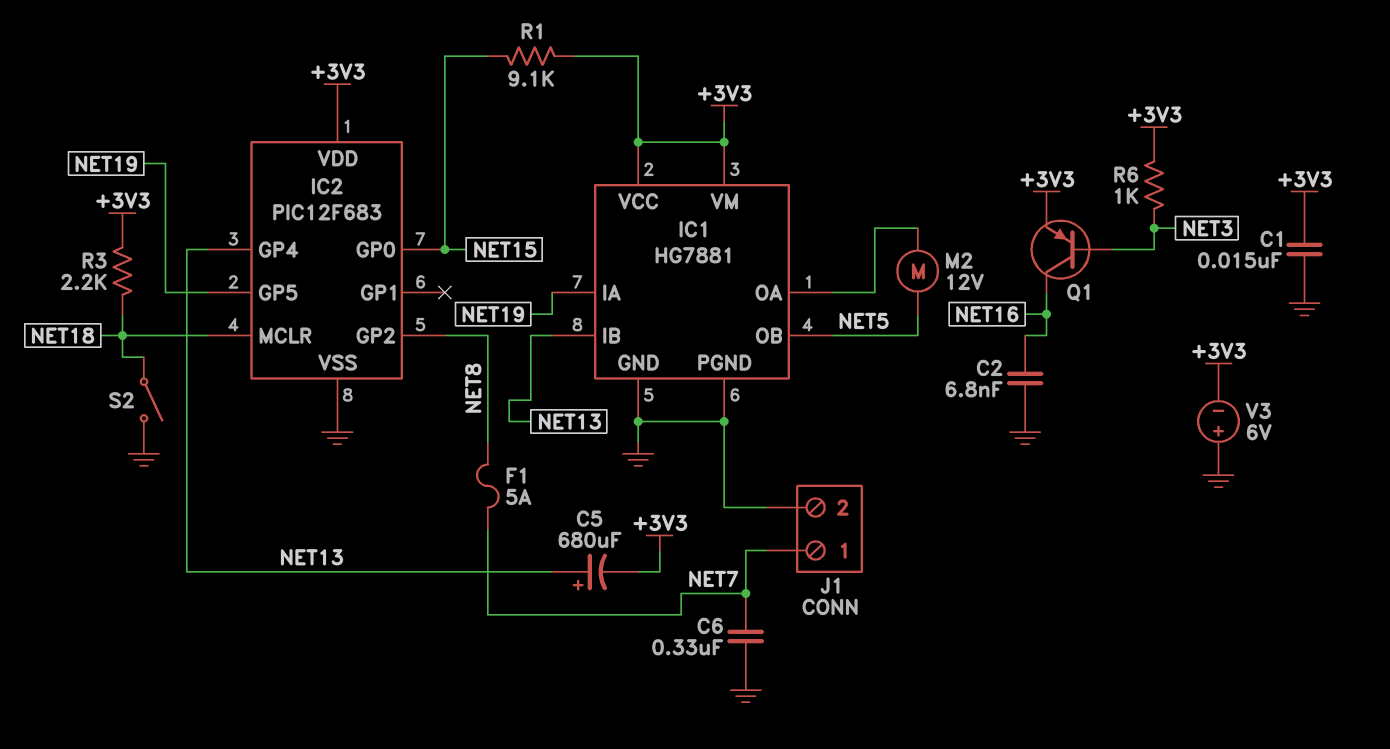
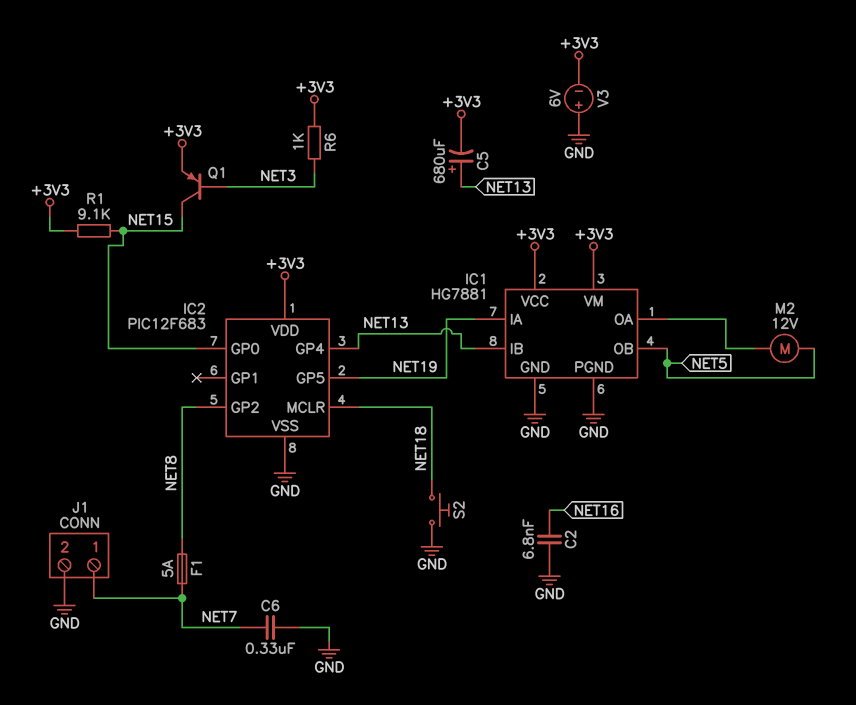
C1: 15nF (+3V3, GND) -> none
Q1: PNP (B NET3, C NET16, E +3V3) -> PNP (B NET3, C NET15, E +3V3)
R3: 2.2k (+3V3, NET18) -> none
S2: switch (GND, NET18) -> button (GND, NET18)

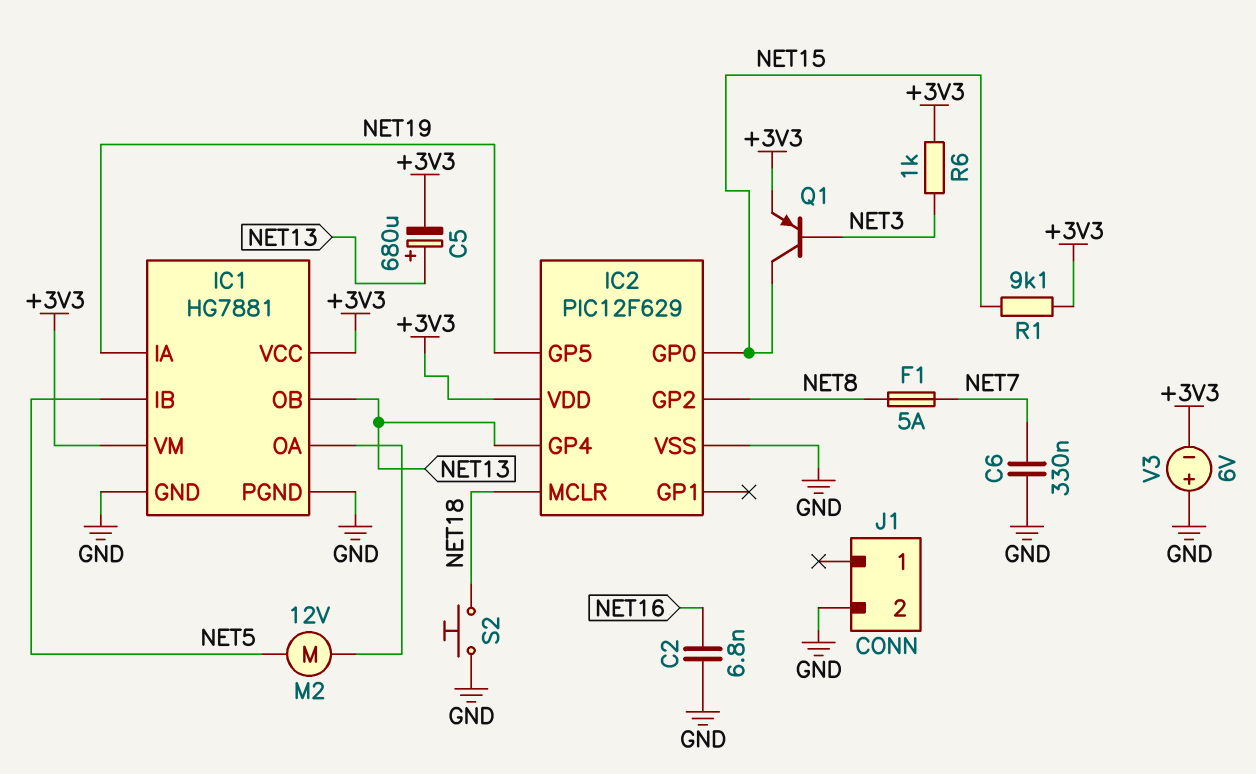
IC1 pin IB: NET13 -> NET5
IC1 pin OB: NET5 -> NET13
IC2: PIC12F683 -> PIC12F629
J1 pin 1: NET7 -> none

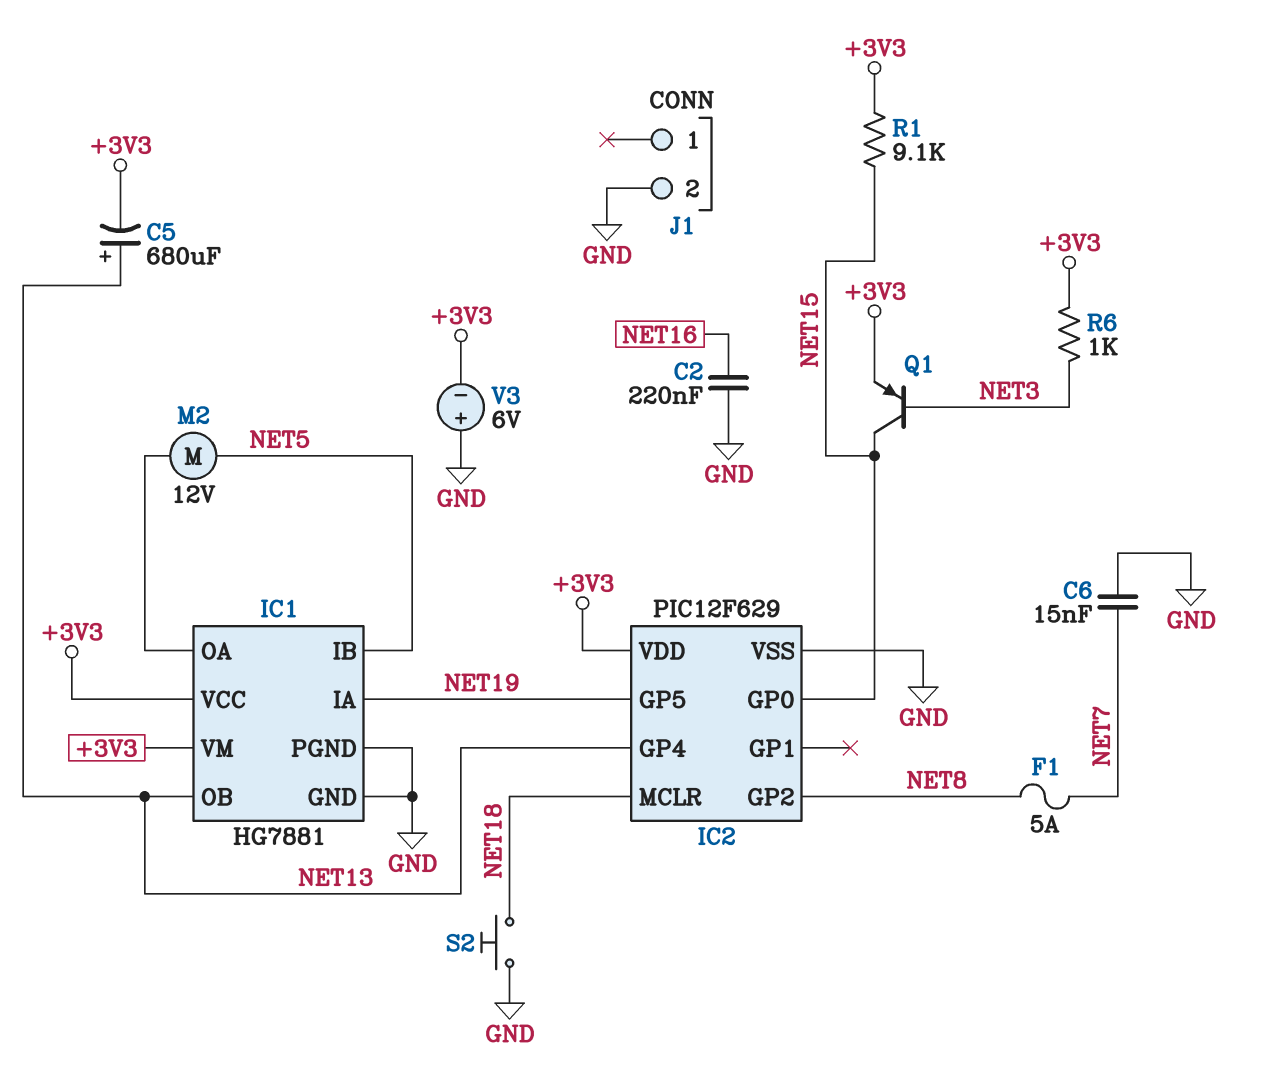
C2: 6.8nF (GND, NET16) -> 220nF (GND, NET16)
C6: 330nF (GND, NET7) -> 15nF (GND, NET7)

